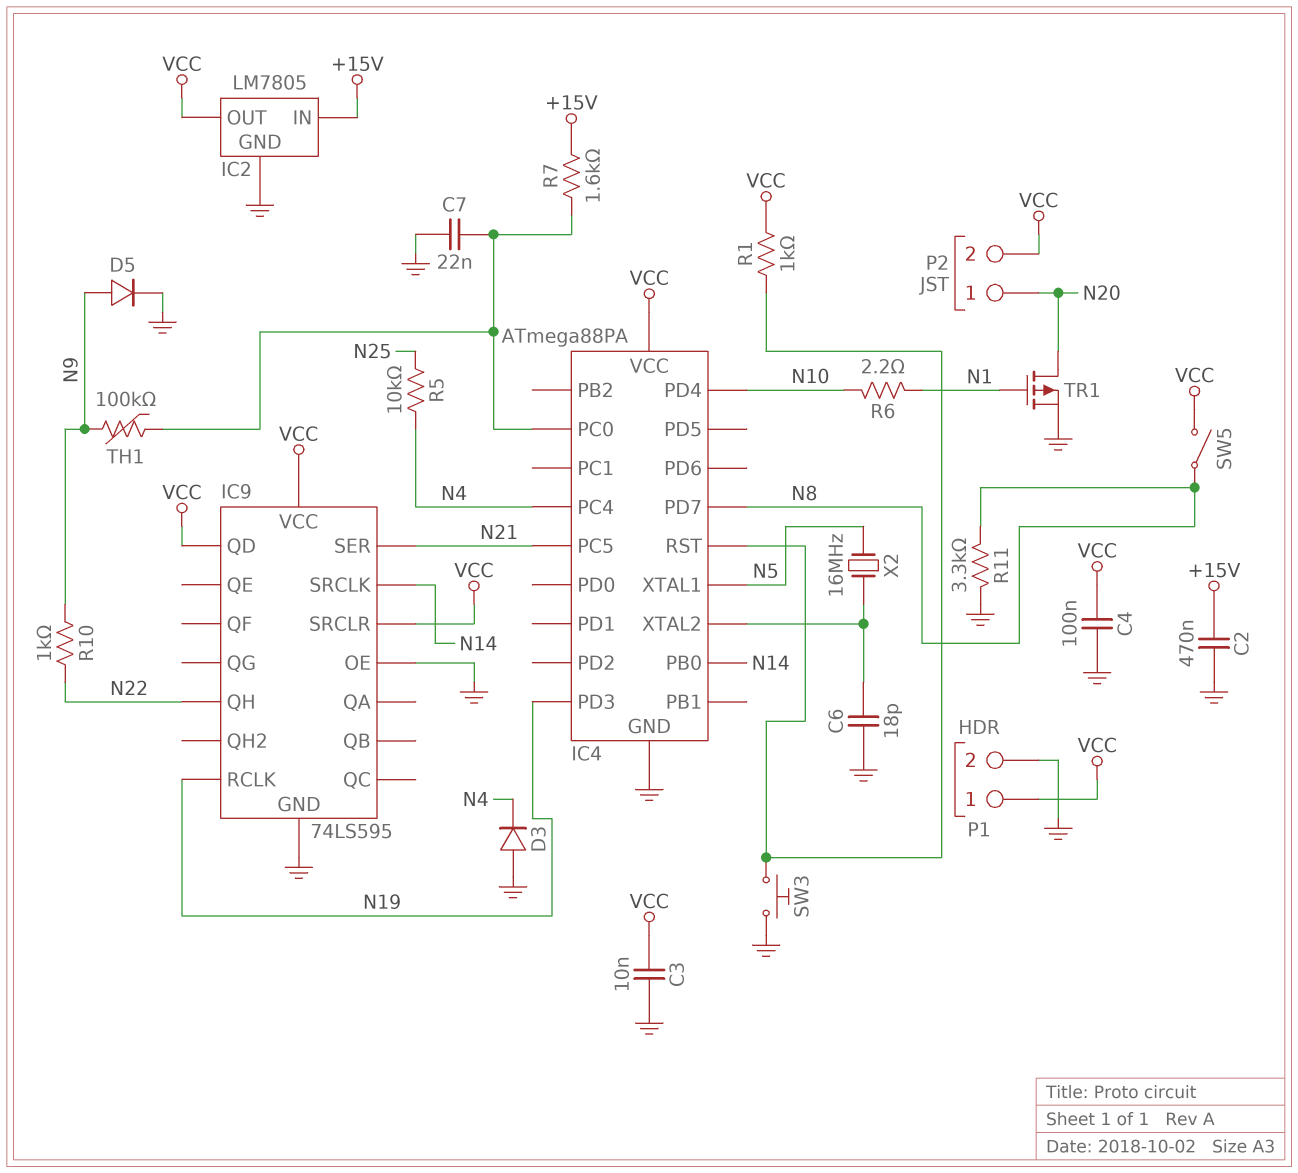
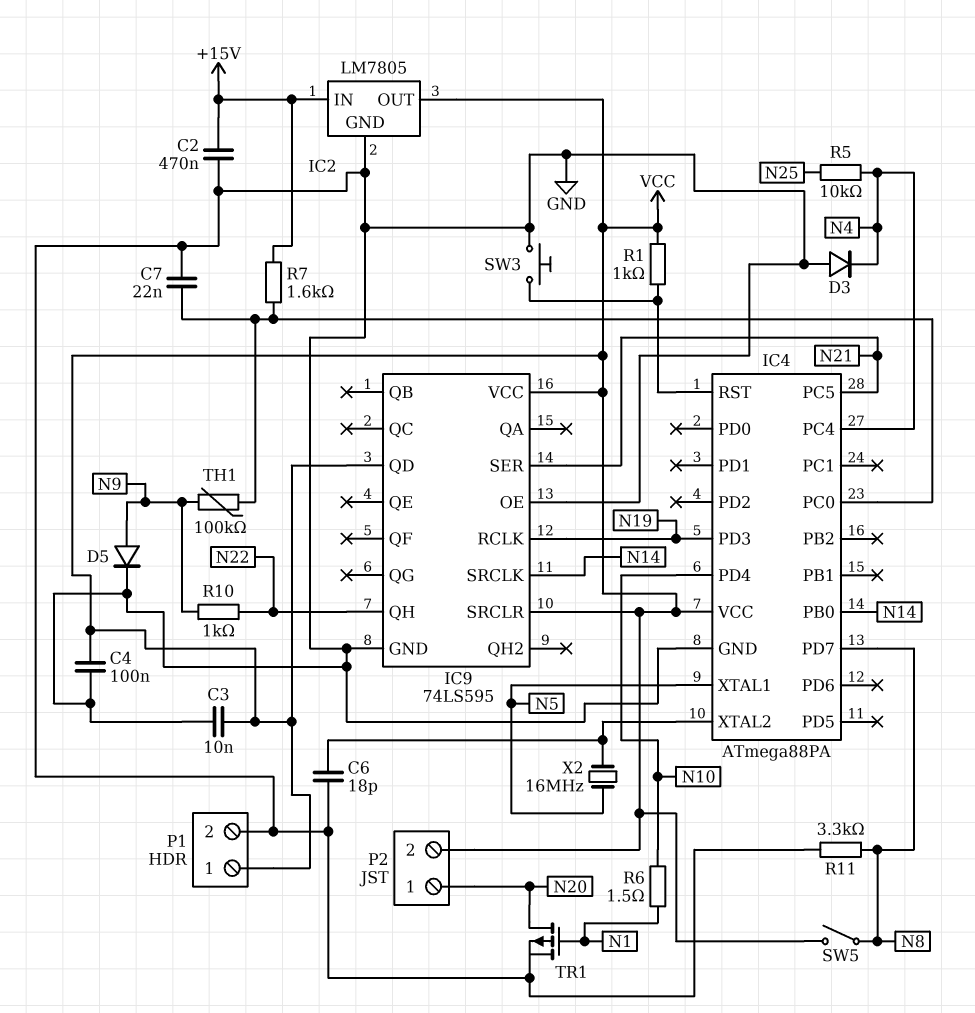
R6: 2.2 (N1, N10) -> 1.5 (N1, N10)

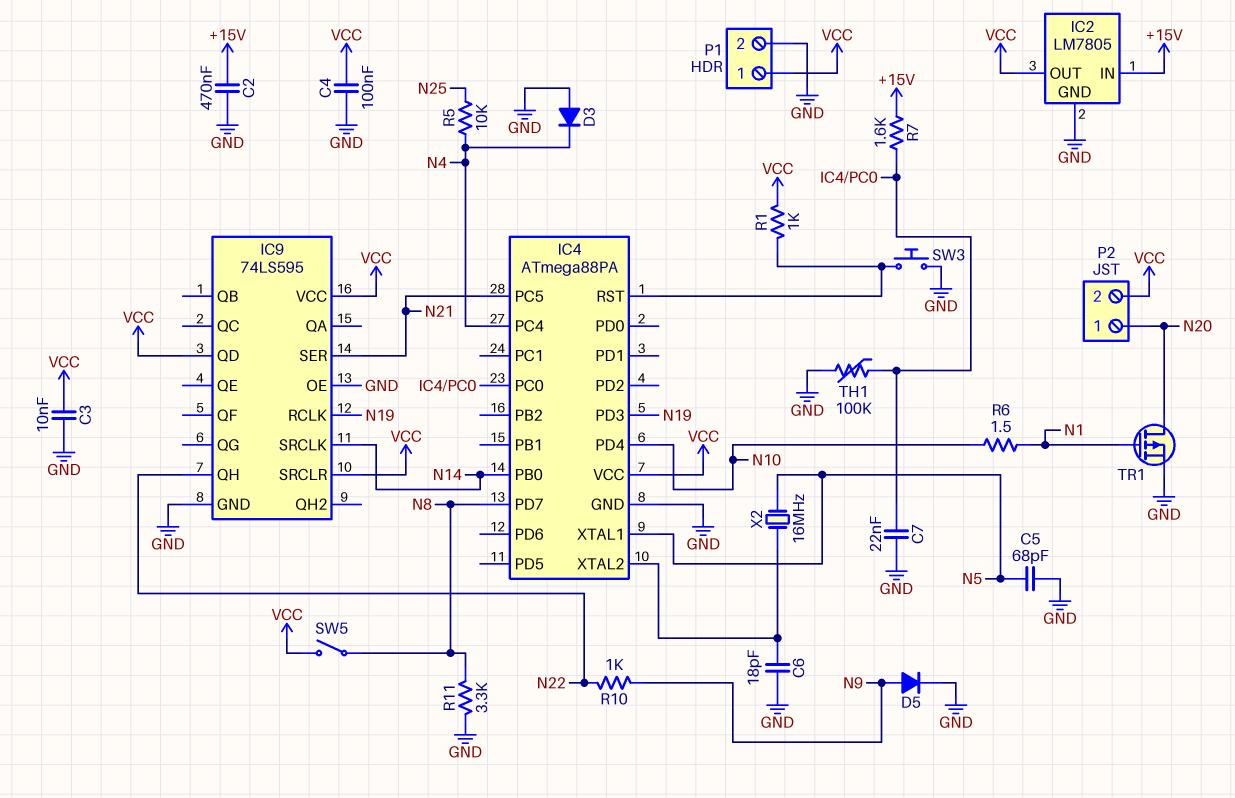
C5: none -> 68pF (GND, N5)
TH1: 100k (IC4/PC0, N9) -> 100k (GND, IC4/PC0)

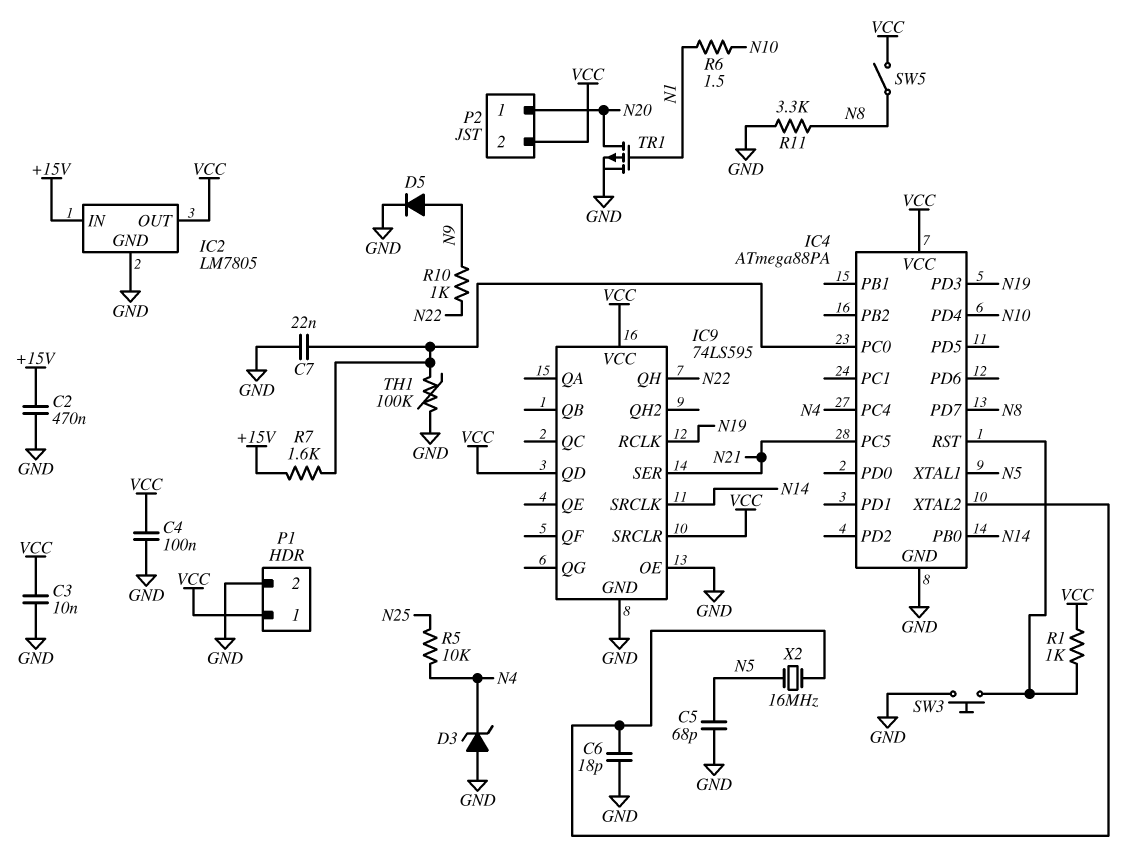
D3: diode (A GND, K N4) -> zener (A GND, K N4)

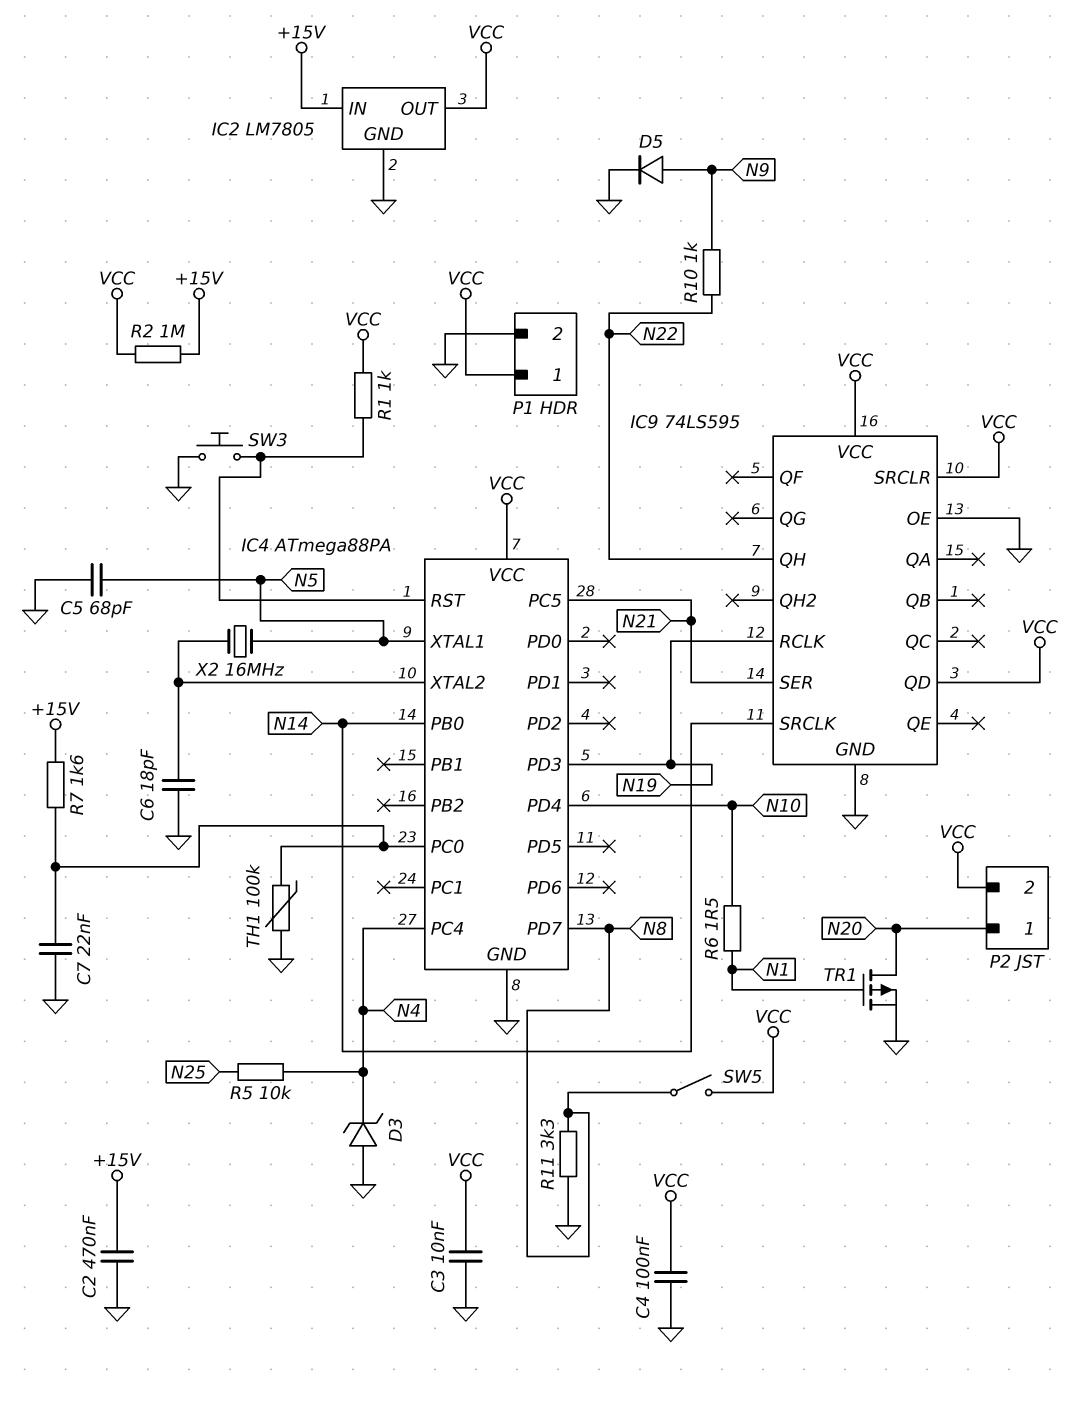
R2: none -> 1M (+15V, VCC)

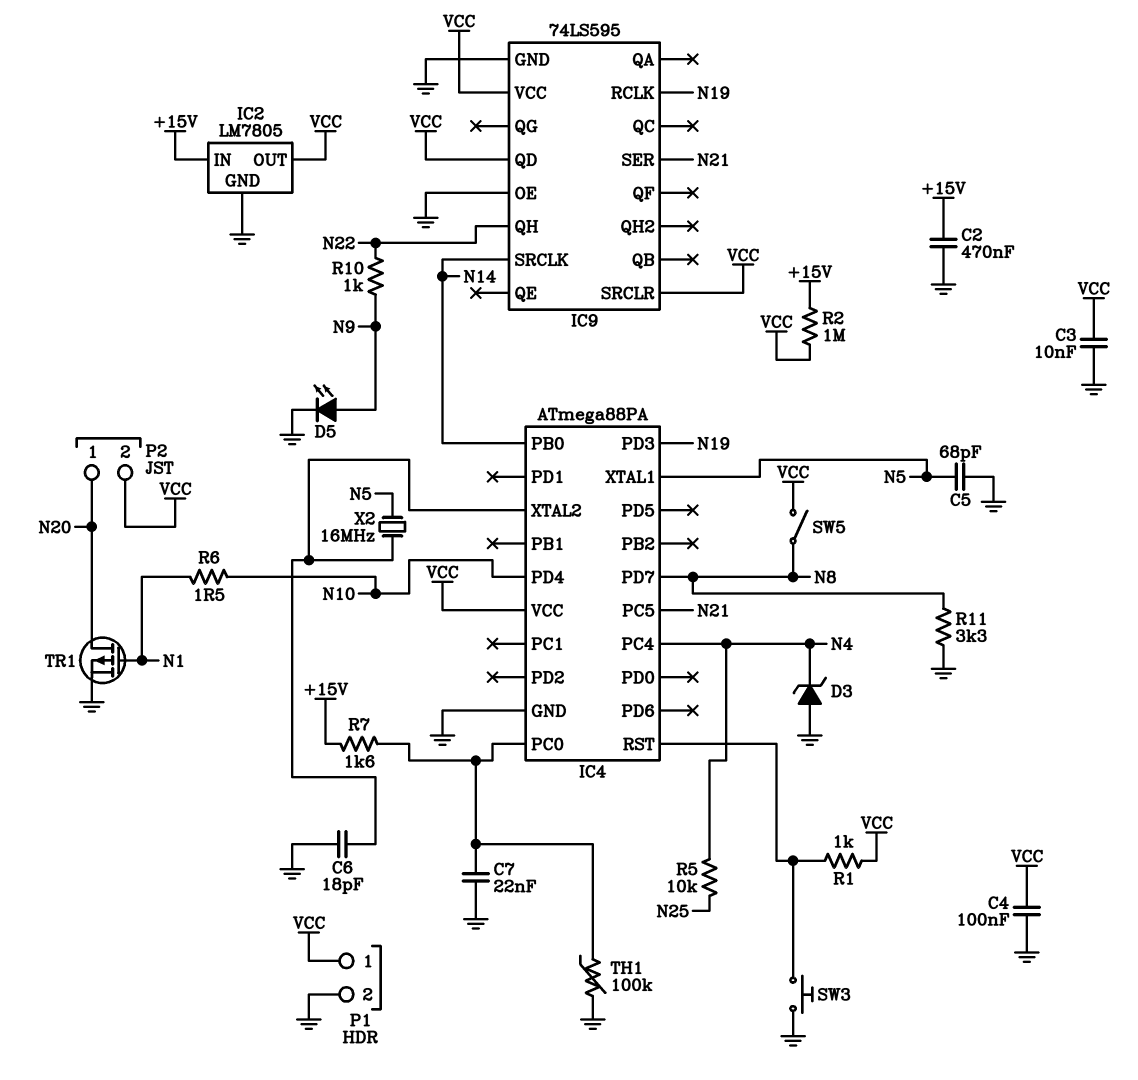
D5: diode (A N9, K GND) -> LED (A N9, K GND)

